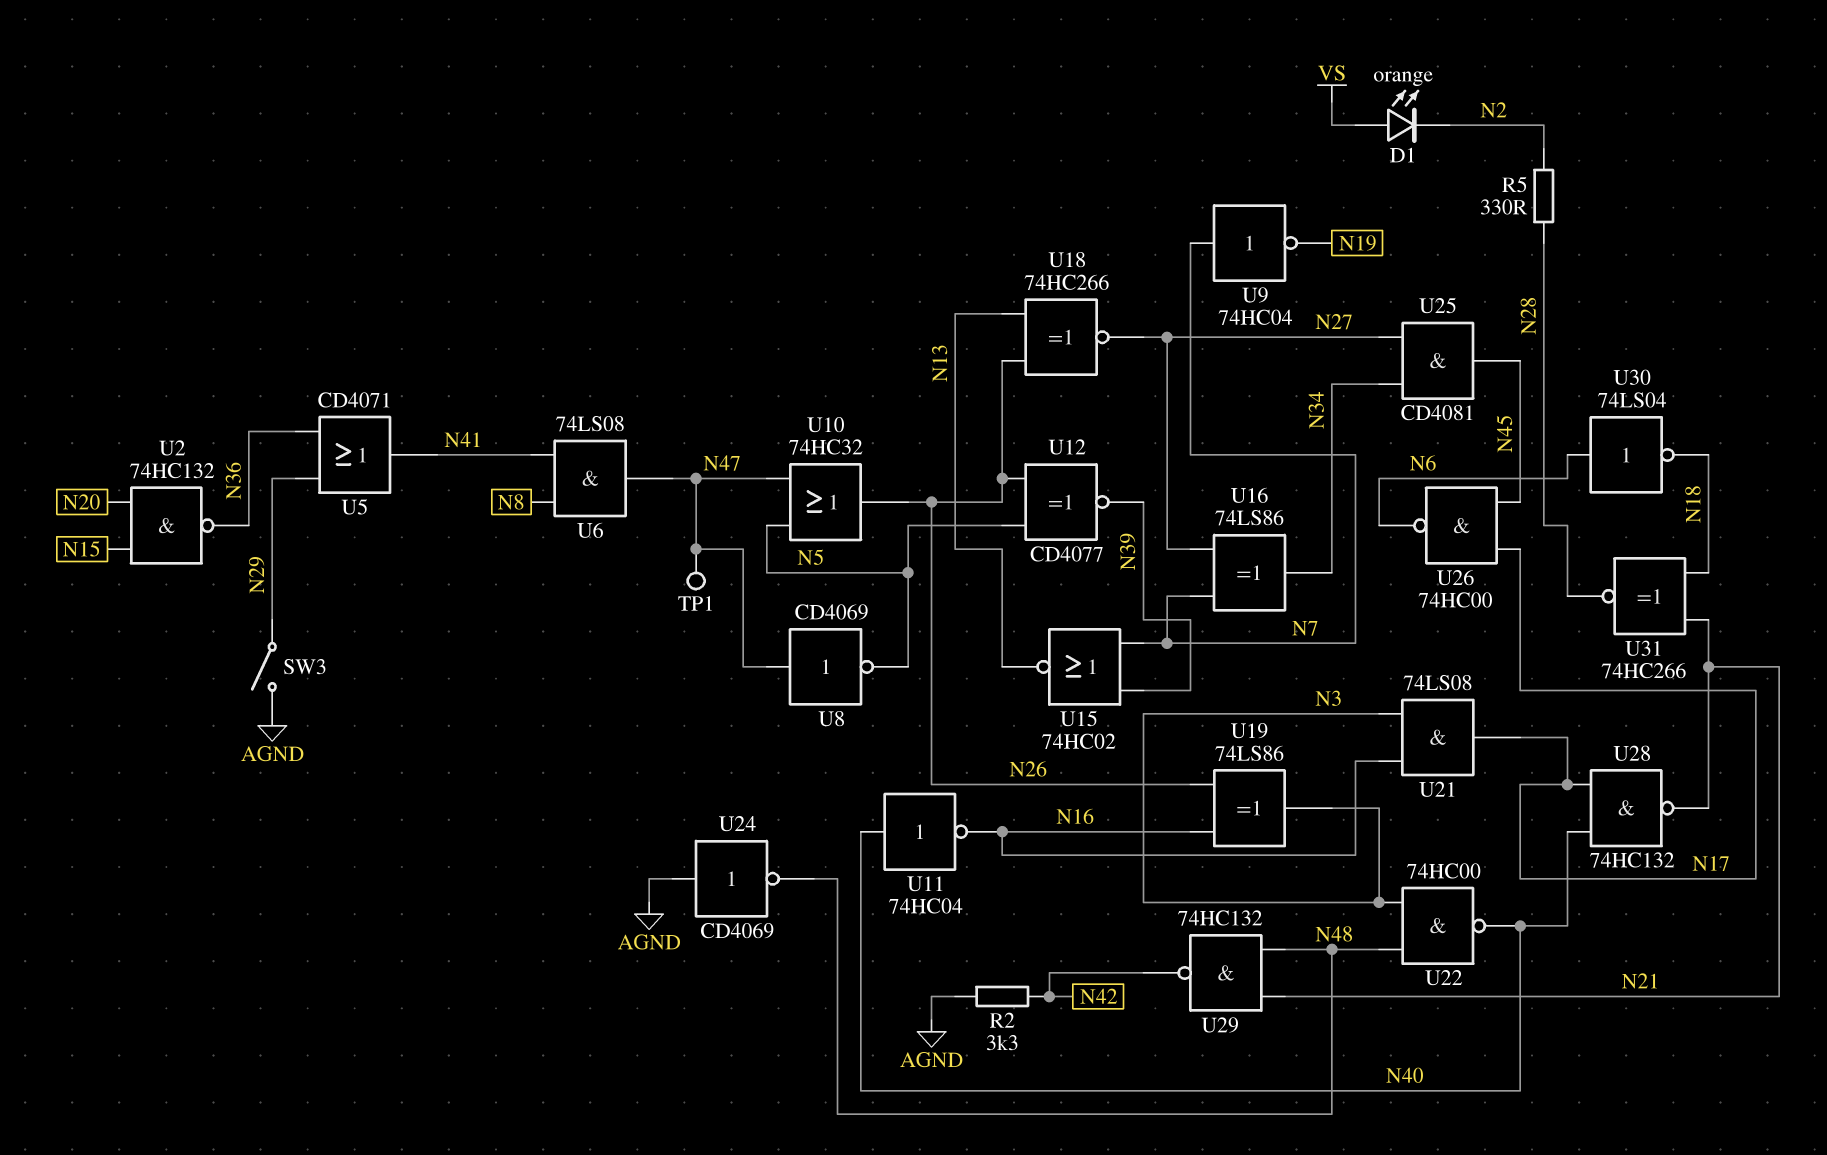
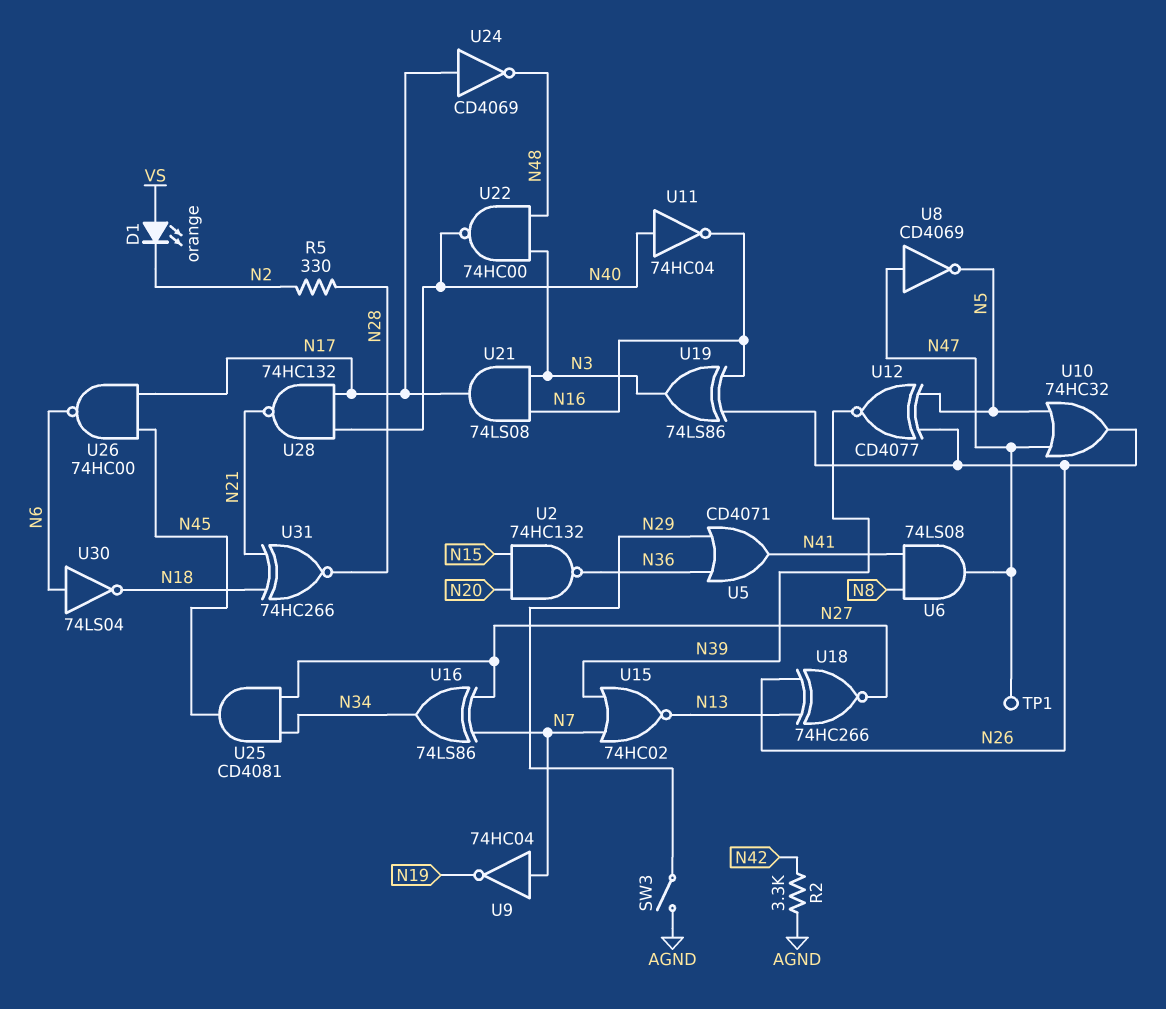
U24: NOT CD4069 (in AGND, out N48) -> NOT CD4069 (in N17, out N48)
U29: NAND 74HC132 (in N21, in N48, out N42) -> none

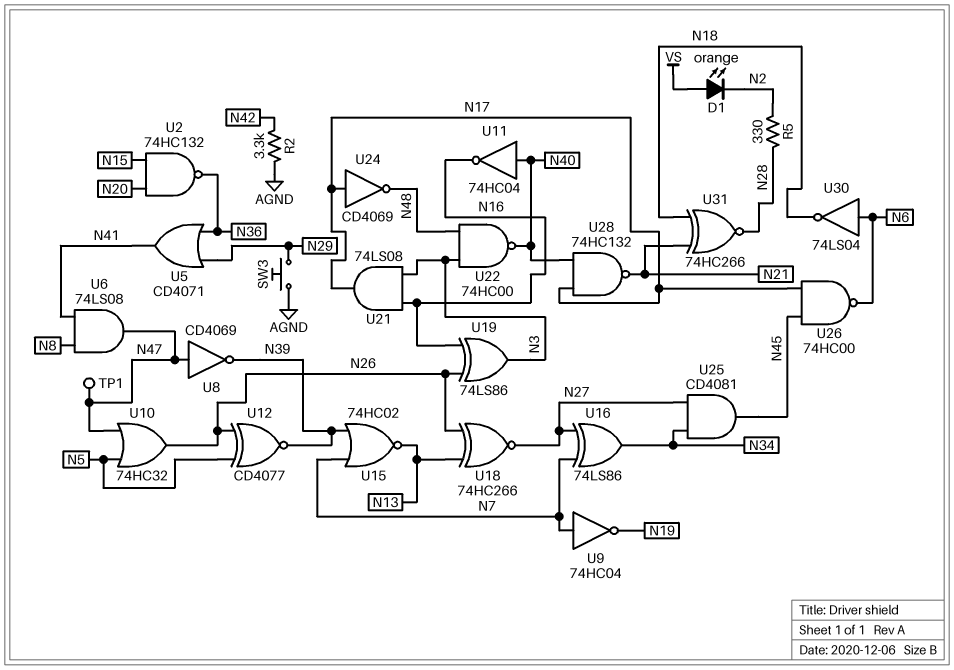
SW3: switch (AGND, N29) -> button (AGND, N29)
U8: NOT CD4069 (in N47, out N5) -> NOT CD4069 (in N47, out N39)

